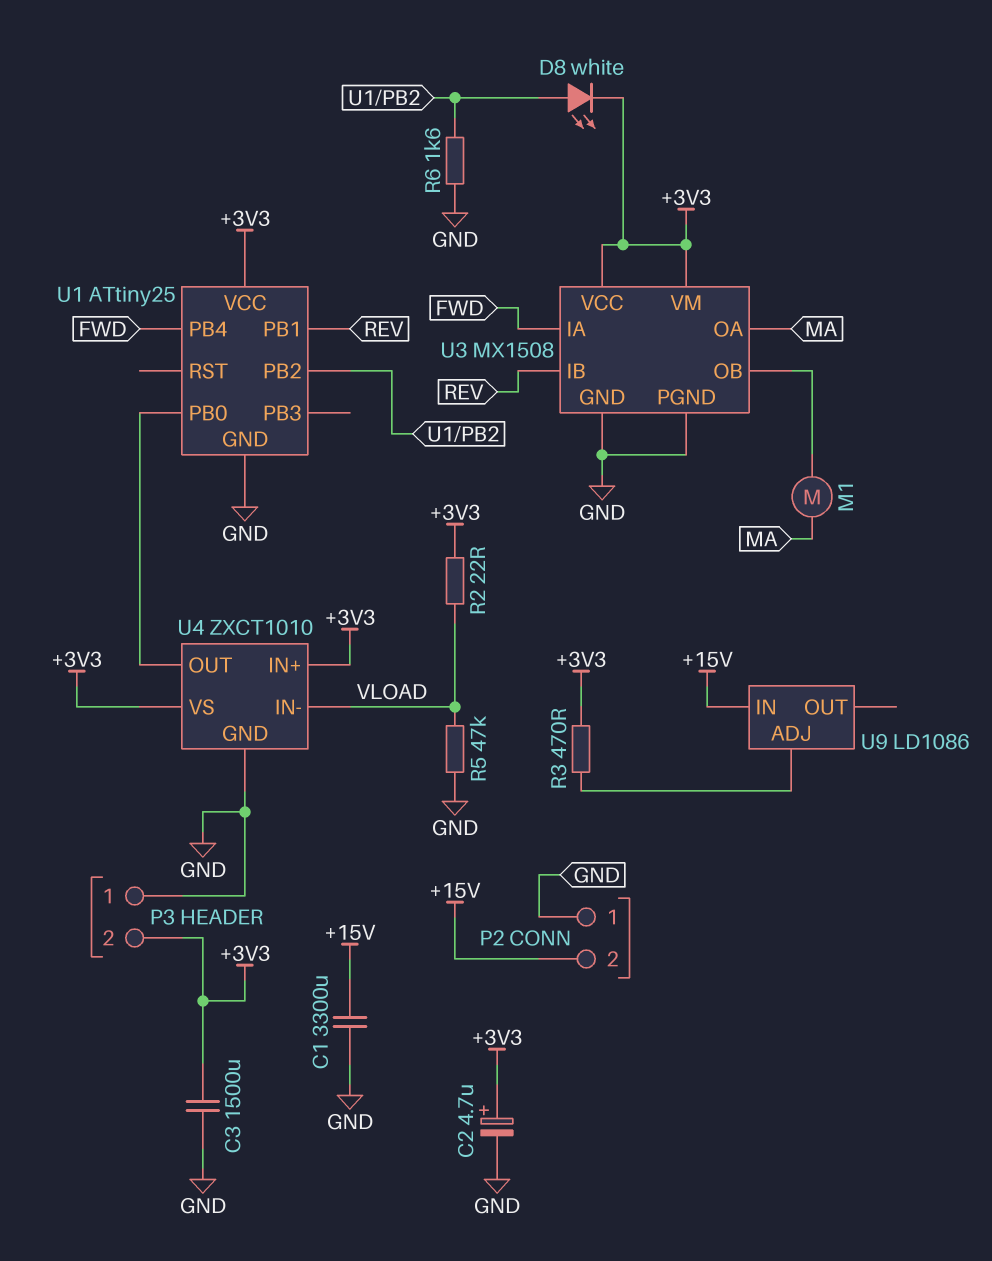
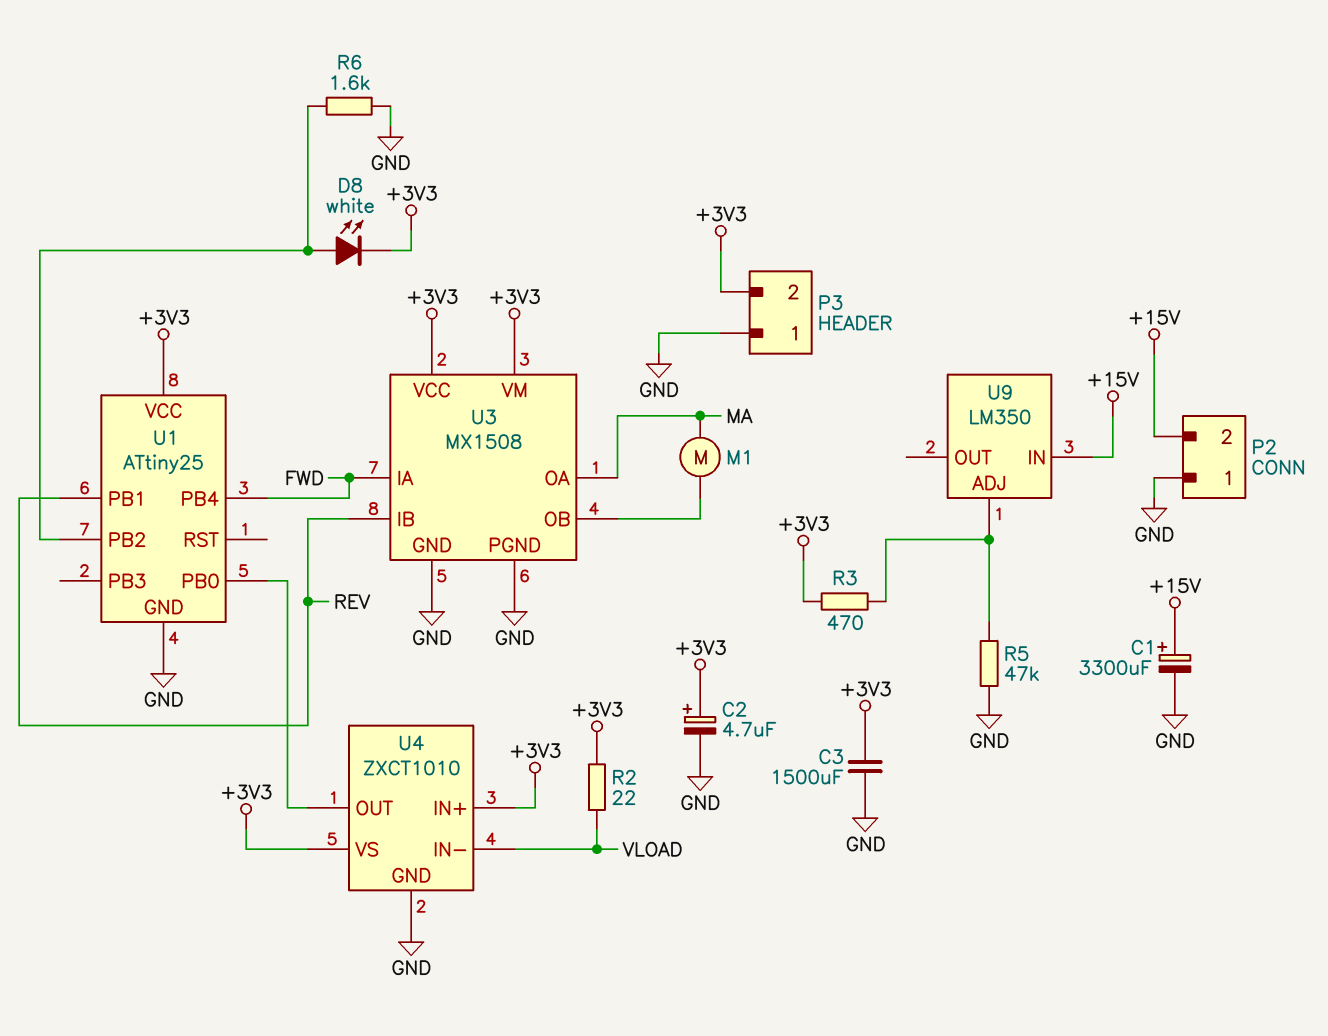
C1: 3300uF (+15V, GND) -> 3300uF (plus +15V, minus GND)
R5: 47k (GND, VLOAD) -> 47k (GND, U9/ADJ)
U9: LD1086 -> LM350

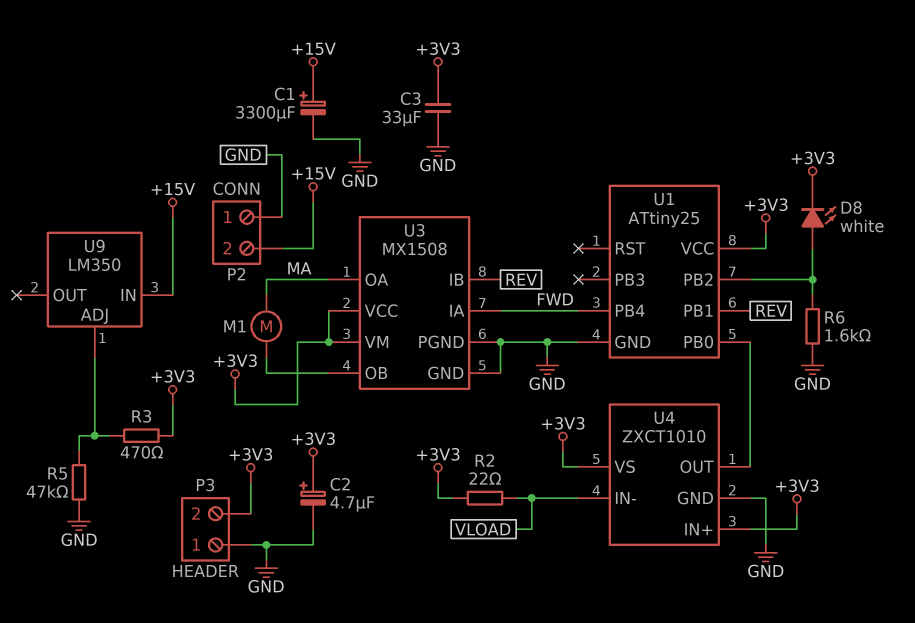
C3: 1500uF (+3V3, GND) -> 33uF (+3V3, GND)

